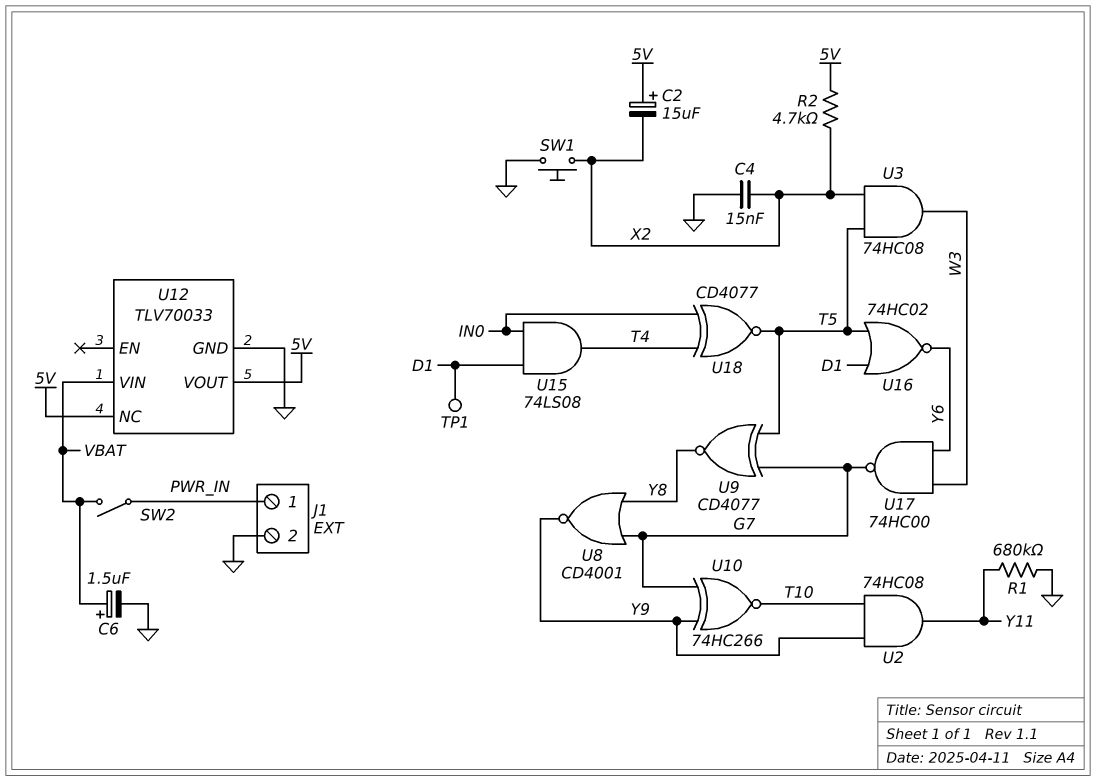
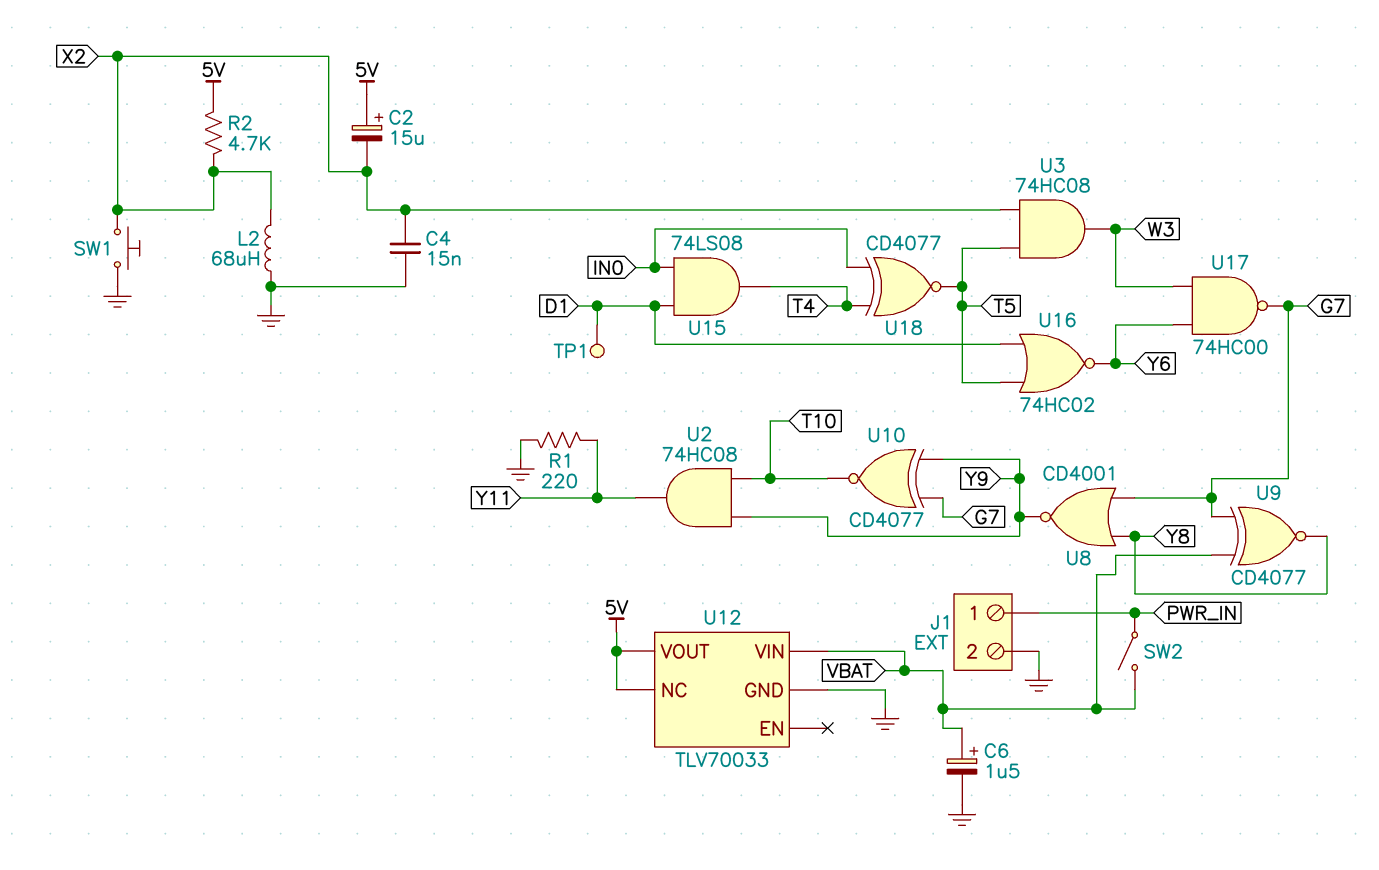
L2: none -> 68uH (GND, X2)
R1: 680k (GND, Y11) -> 220 (GND, Y11)
U9: XNOR CD4077 (in G7, in T5, out Y8) -> XNOR CD4077 (in G7, in VBAT, out Y8)
U10: XNOR 74HC266 (in G7, in Y9, out T10) -> XNOR CD4077 (in G7, in Y9, out T10)

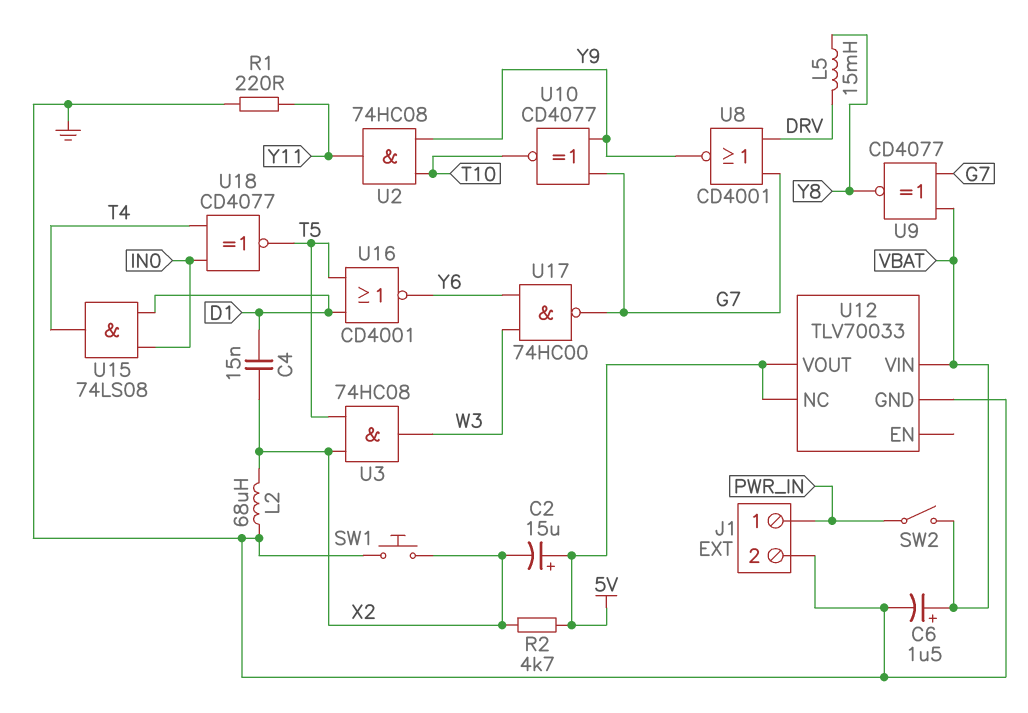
C4: 15nF (GND, X2) -> 15nF (D1, X2)
L5: none -> 15mH (DRV, Y8)
TP1: test point (D1) -> none
U8: NOR CD4001 (in G7, in Y8, out Y9) -> NOR CD4001 (in DRV, in G7, out Y9)
U16: NOR 74HC02 (in D1, in T5, out Y6) -> NOR CD4001 (in D1, in T5, out Y6)

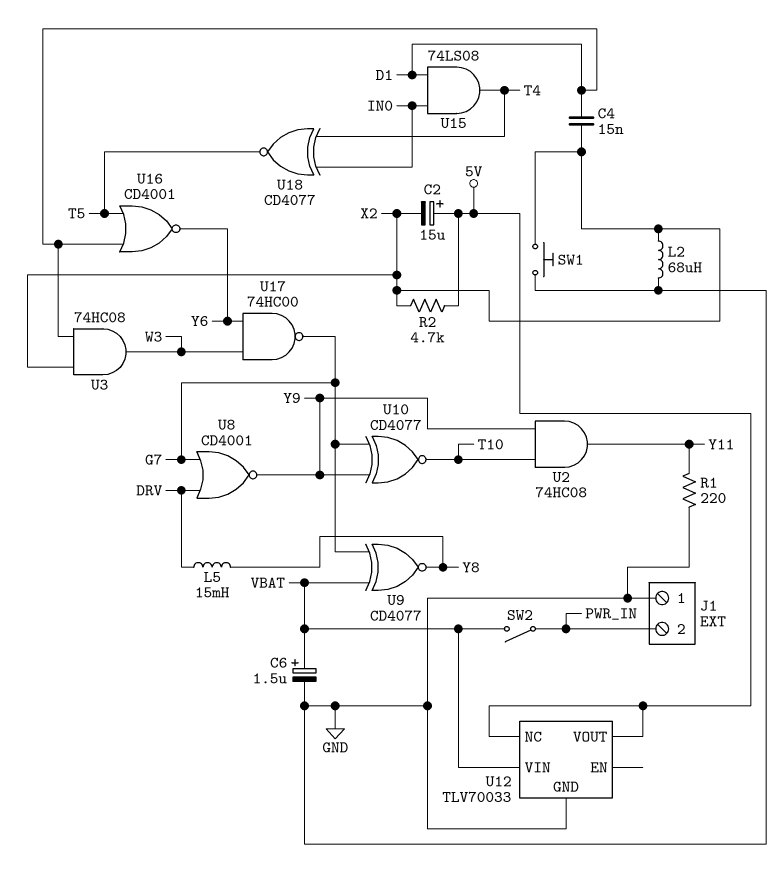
J1 pin 1: PWR_IN -> GND
J1 pin 2: GND -> PWR_IN
U3: AND 74HC08 (in T5, in X2, out W3) -> AND 74HC08 (in D1, in X2, out W3)

